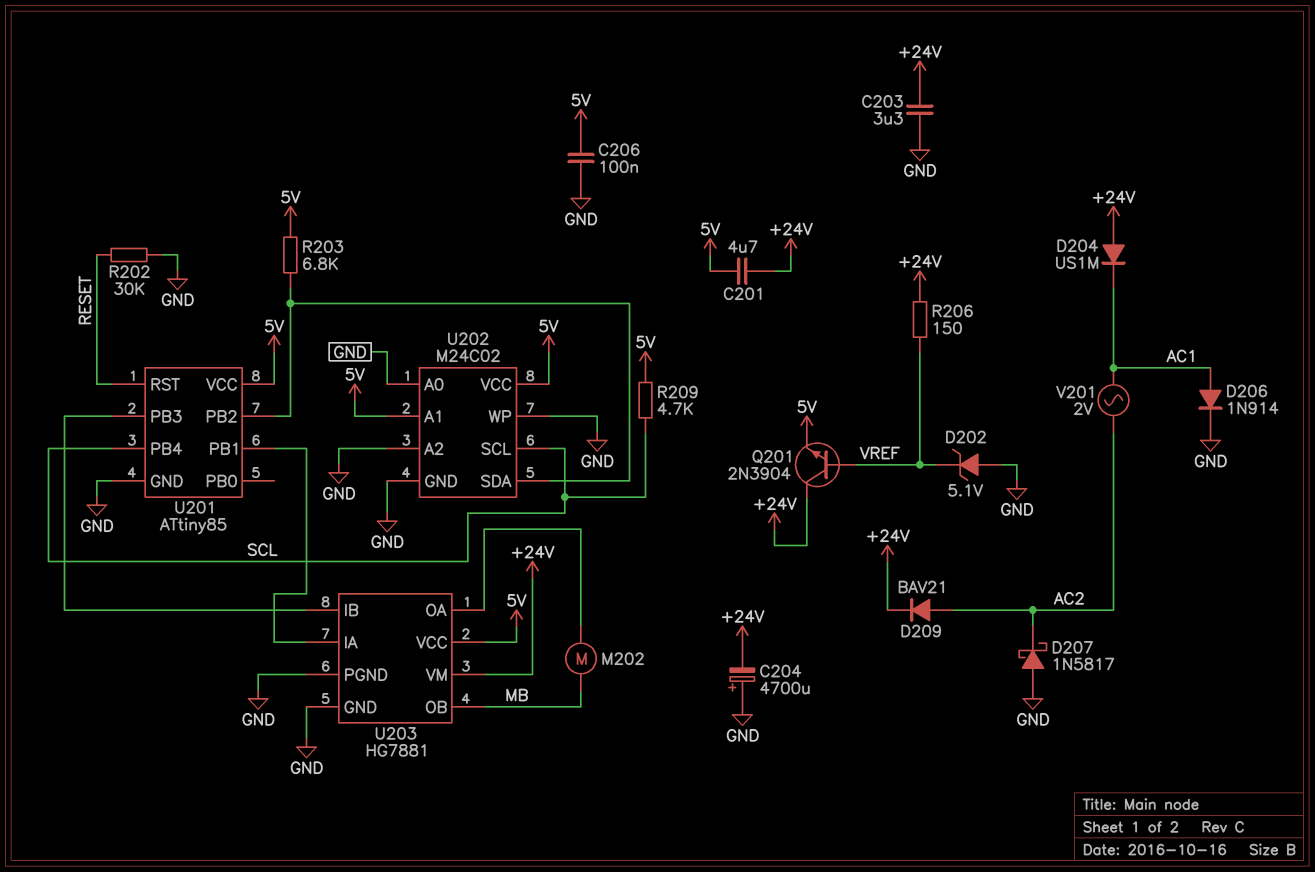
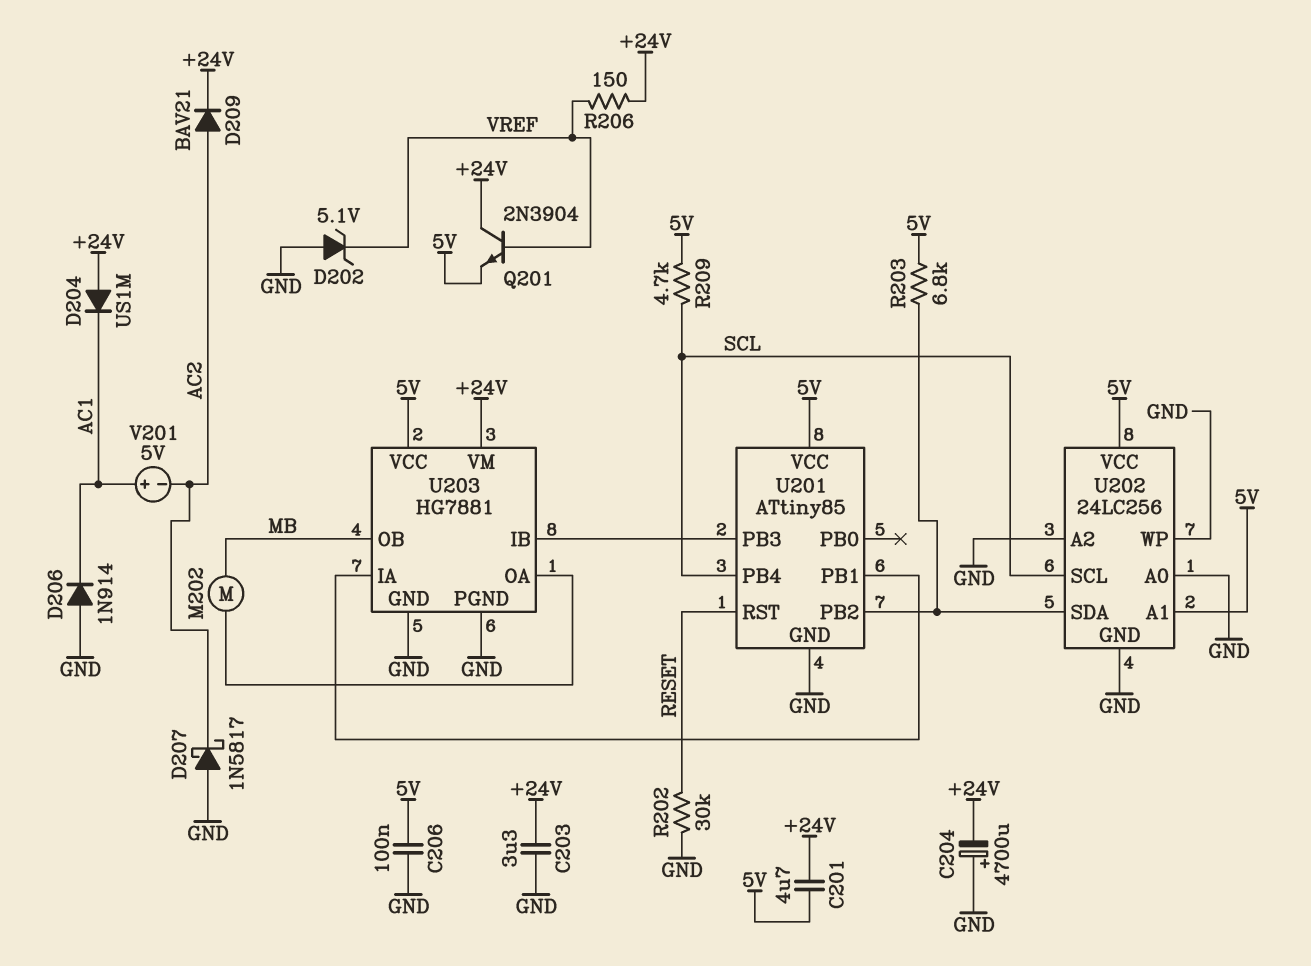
D206: diode 1N914 (A AC1, K GND) -> diode 1N914 (A GND, K AC1)
U202: M24C02 -> 24LC256
V201: AC 2V (AC1, AC2) -> 5V (plus AC1, minus AC2)

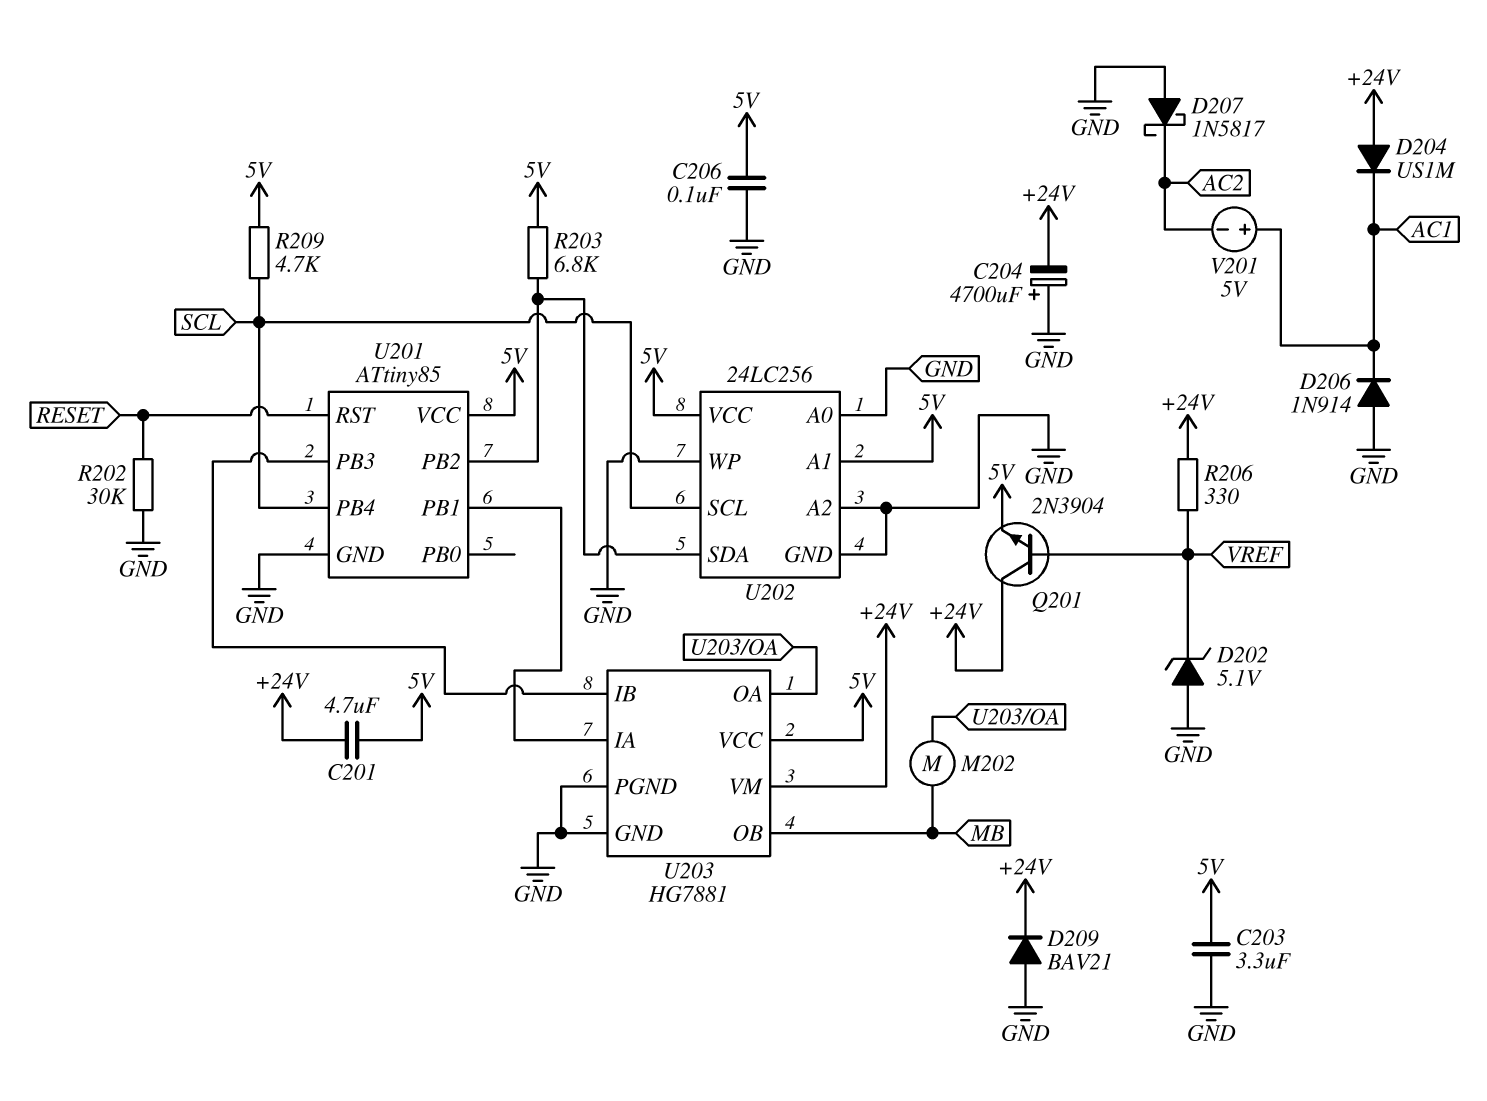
C203: 3.3uF (+24V, GND) -> 3.3uF (5V, GND)
D209: diode BAV21 (A AC2, K +24V) -> diode BAV21 (A GND, K +24V)
R206: 150 (+24V, VREF) -> 330 (+24V, VREF)

